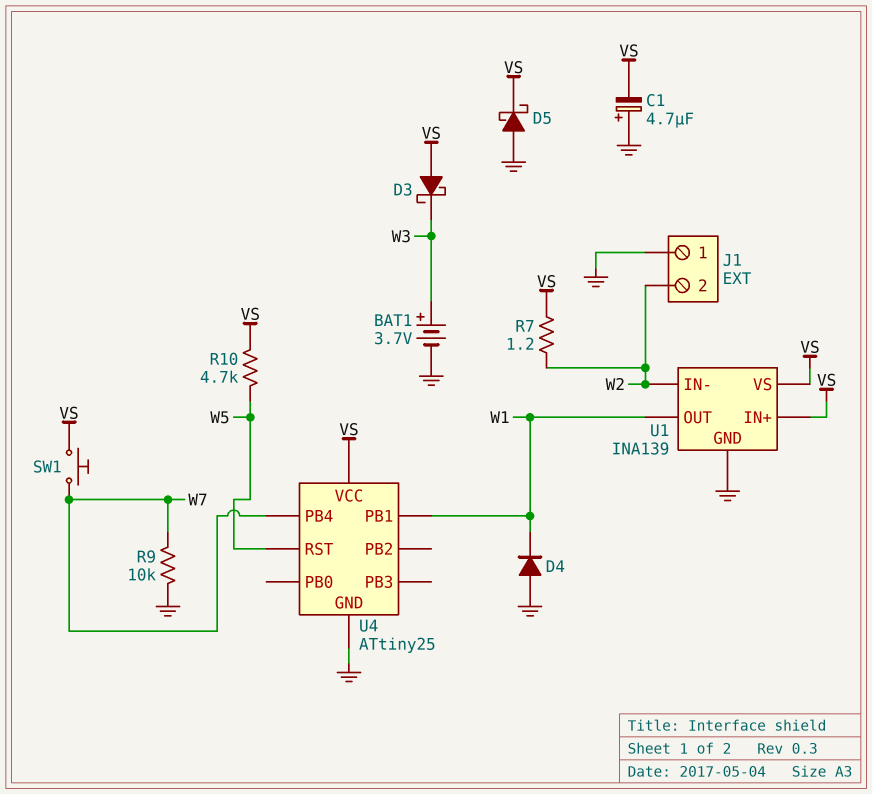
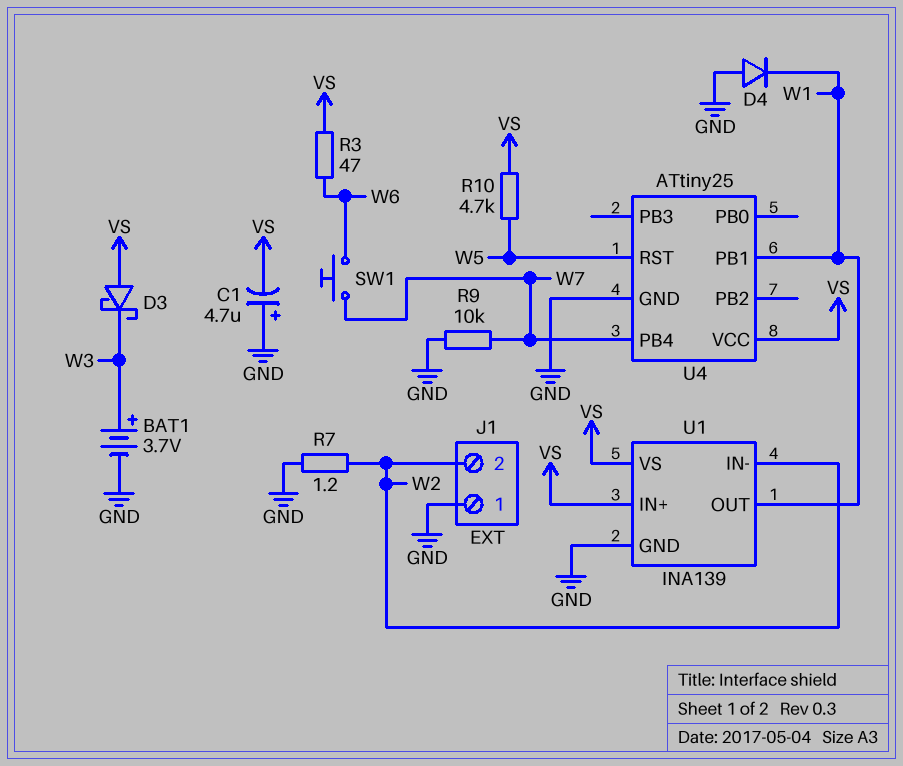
D5: schottky (A GND, K VS) -> none
R3: none -> 47 (VS, W6)
R7: 1.2 (VS, W2) -> 1.2 (GND, W2)
SW1: button (VS, W7) -> button (W6, W7)

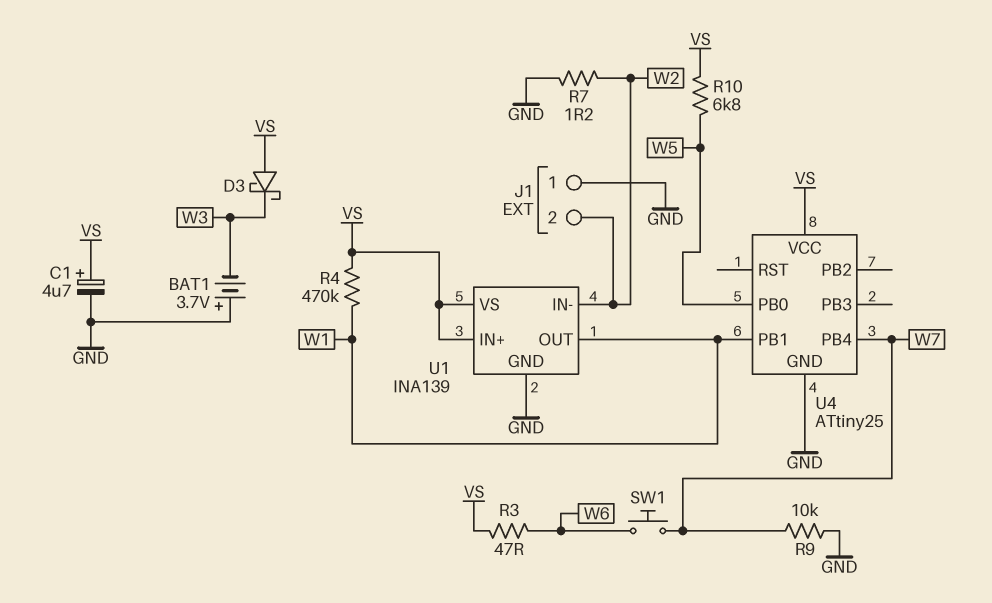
BAT1: 3.7V (plus W3, minus GND) -> 3.7V (plus GND, minus W3)
C1: 4.7uF (plus GND, minus VS) -> 4.7uF (plus VS, minus GND)
D4: diode (A GND, K W1) -> none
R4: none -> 470k (VS, W1)
R10: 4.7k (VS, W5) -> 6.8k (VS, W5)
U4 pin PB0: none -> W5
U4 pin RST: W5 -> none

